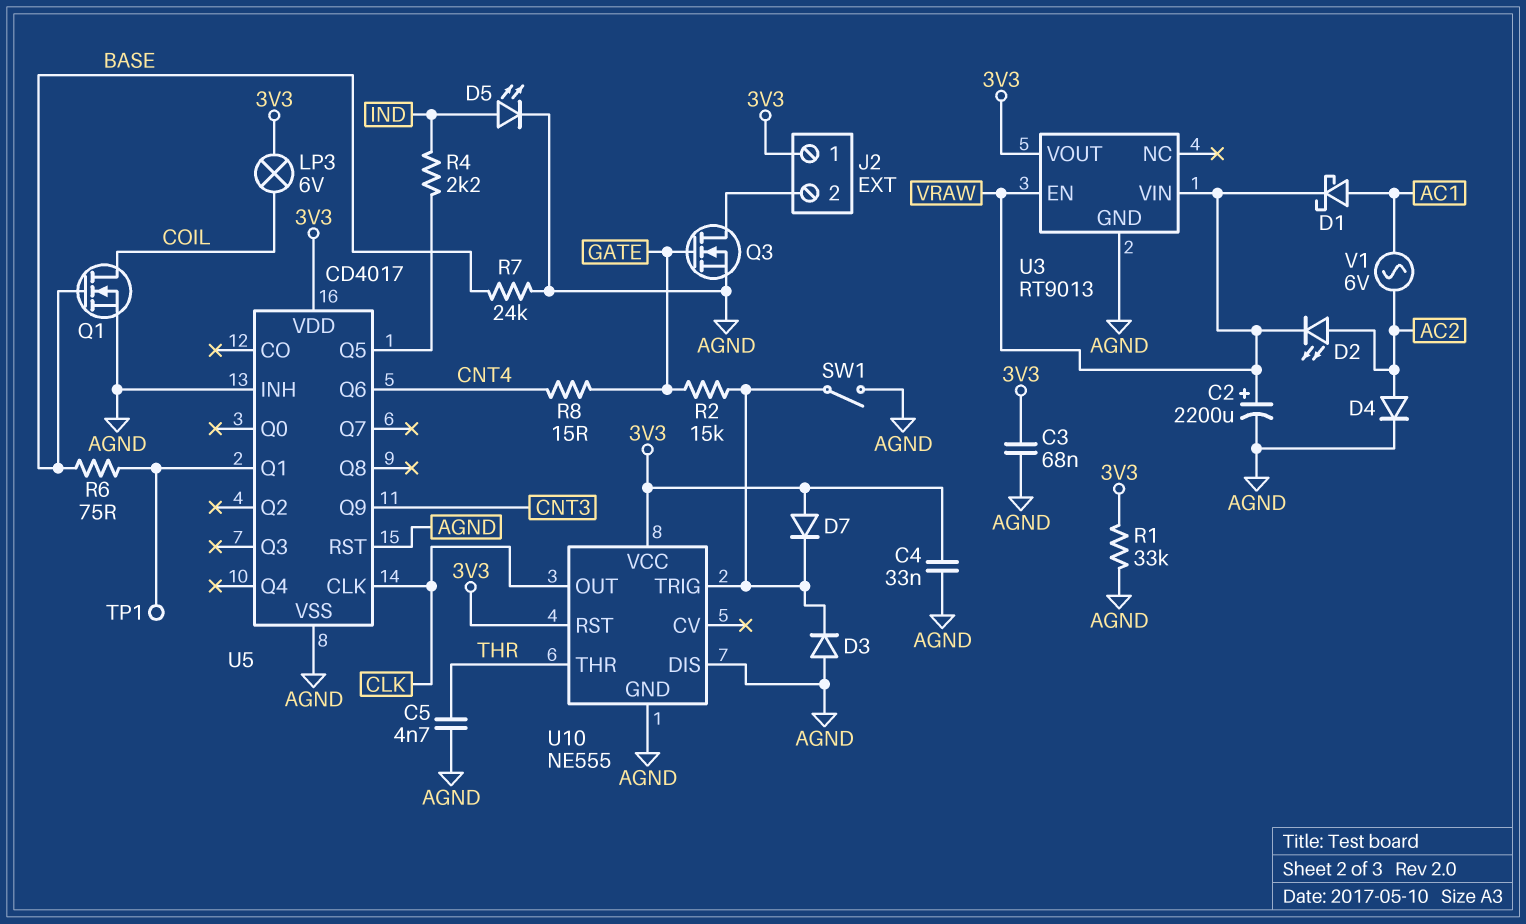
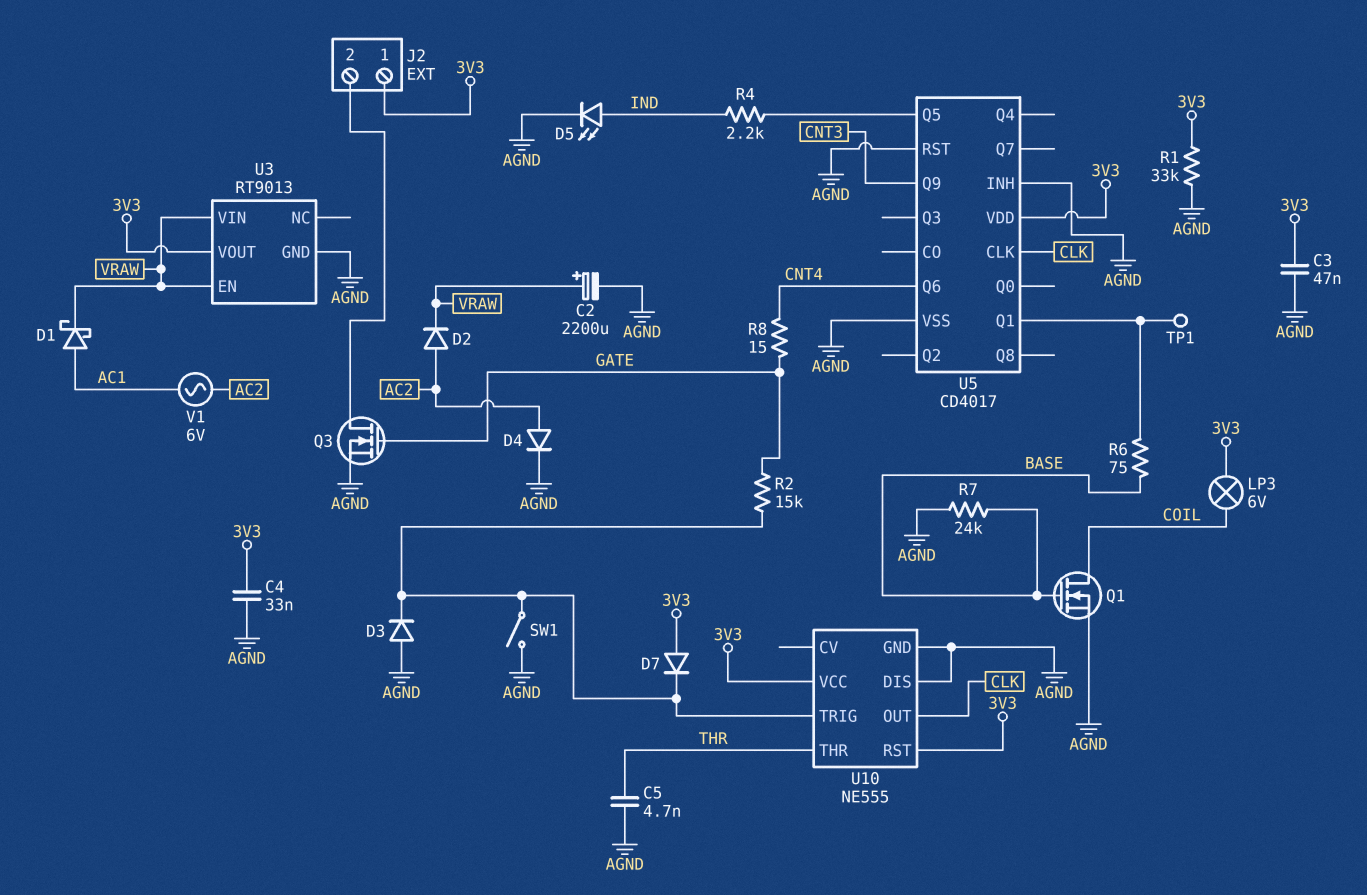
C3: 68nF (3V3, AGND) -> 47nF (3V3, AGND)
D2: LED (A AC2, K VRAW) -> diode (A AC2, K VRAW)

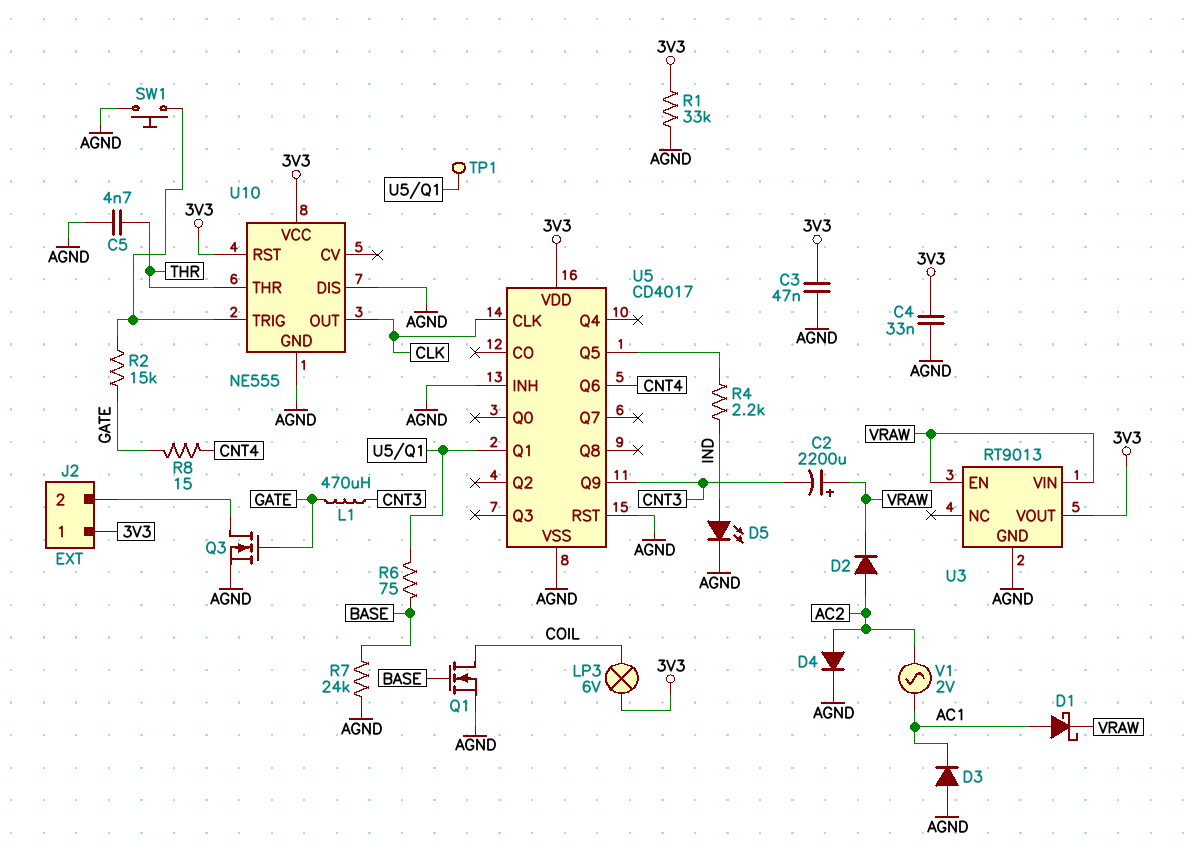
C2: 2200uF (plus VRAW, minus AGND) -> 2200uF (plus VRAW, minus CNT3)
D3: diode (A AGND, K U10/TRIG) -> diode (A AGND, K AC1)
D7: diode (A 3V3, K U10/TRIG) -> none
L1: none -> 470uH (CNT3, GATE)
SW1: switch (AGND, U10/TRIG) -> button (AGND, U10/TRIG)
V1: AC 6V (AC1, AC2) -> AC 2V (AC1, AC2)

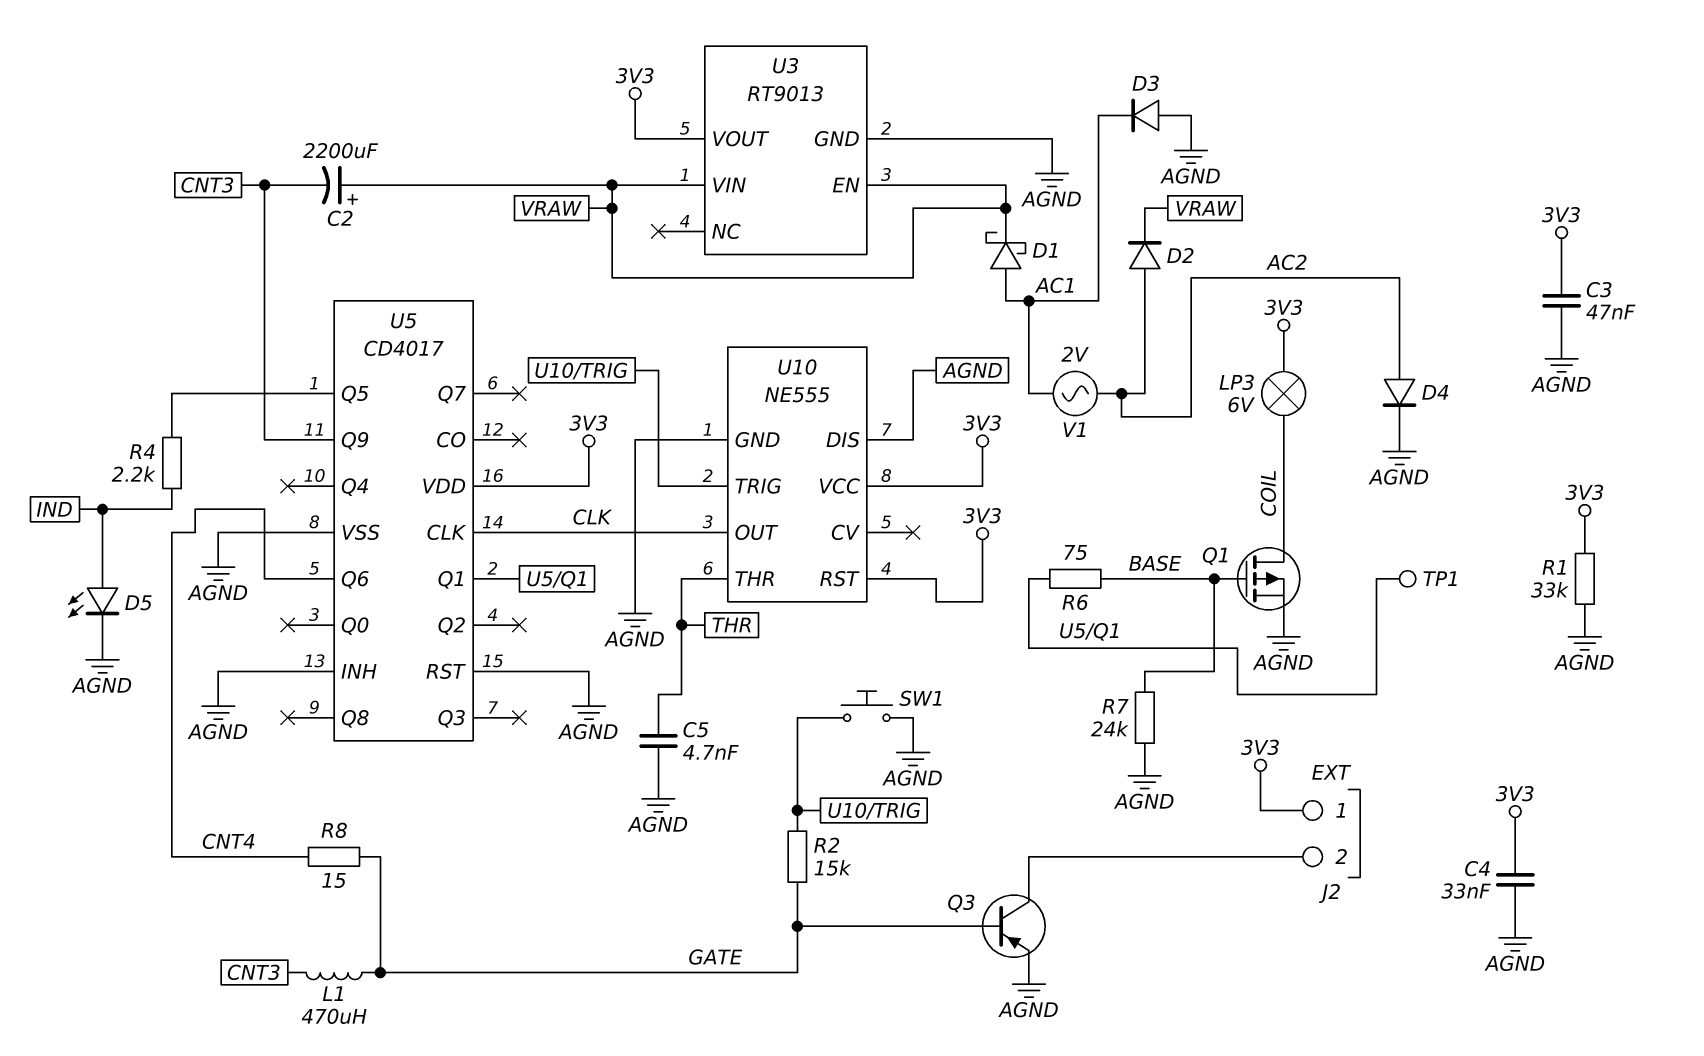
Q1: NMOS (G BASE, D COIL, S AGND) -> PMOS (G BASE, D COIL, S AGND)
Q3: NMOS (G GATE, D J2/2, S AGND) -> PNP (B GATE, C J2/2, E AGND)

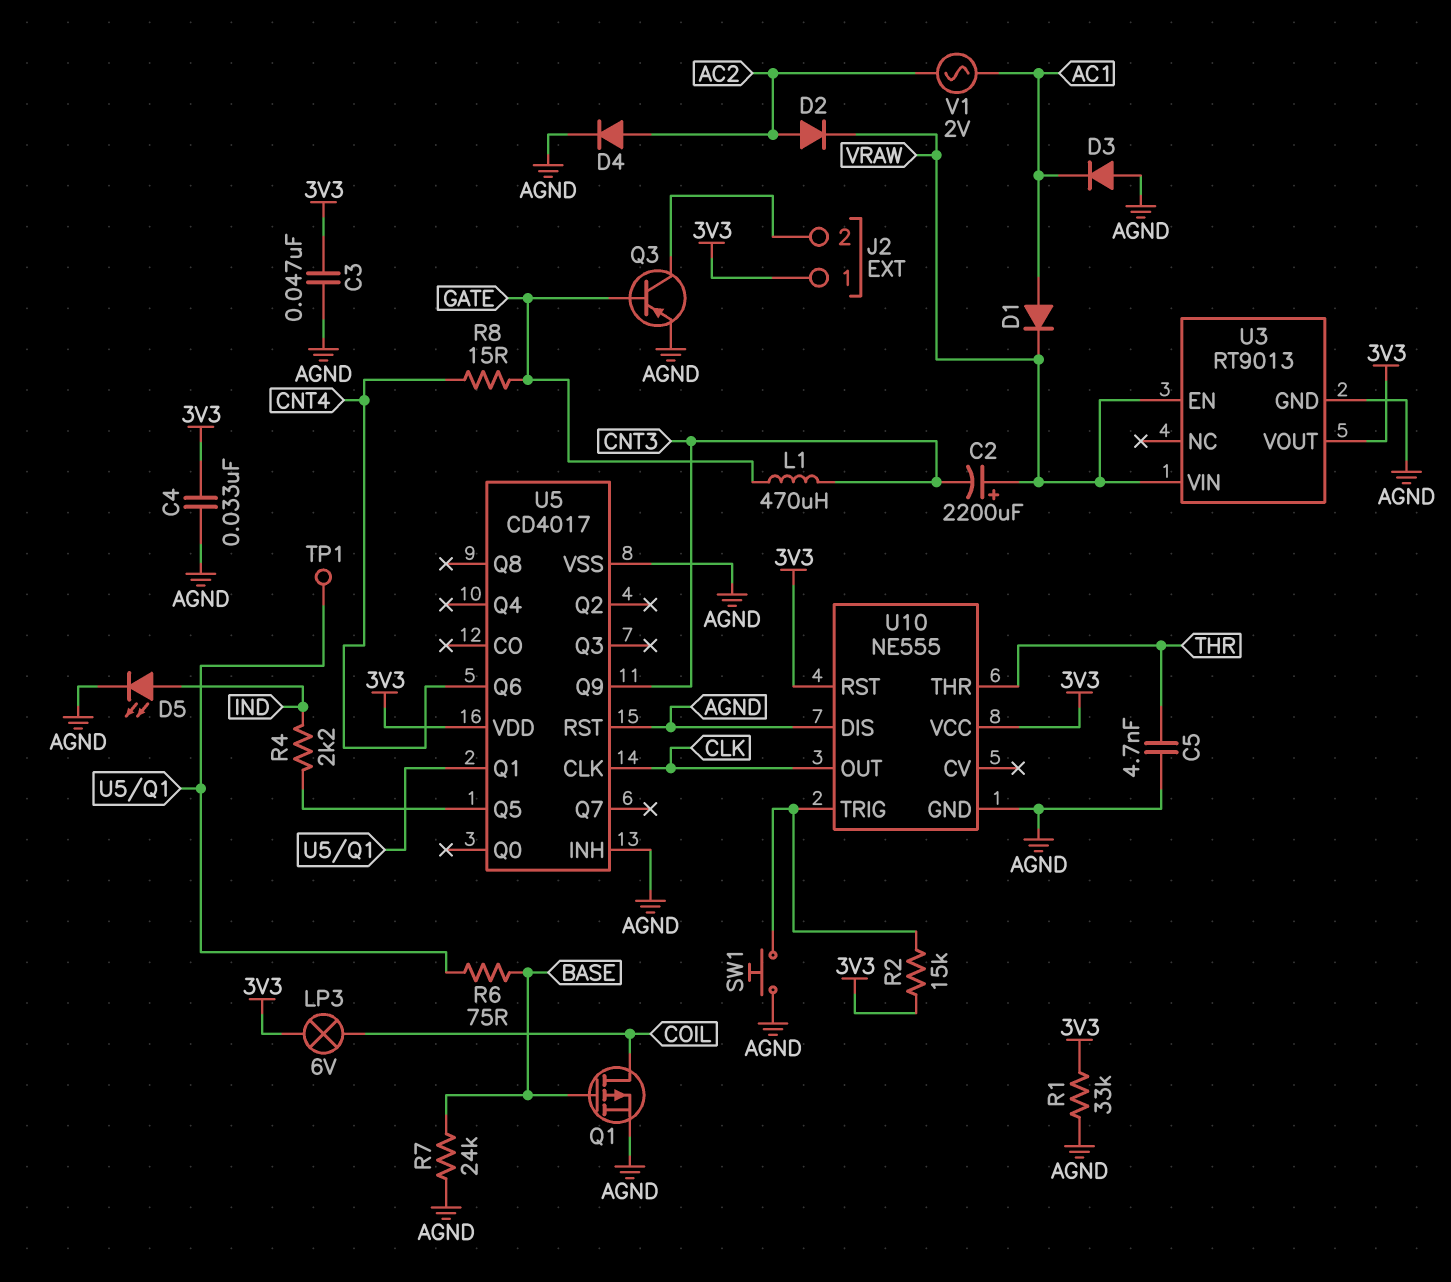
D1: schottky (A AC1, K VRAW) -> diode (A AC1, K VRAW)
R2: 15k (GATE, U10/TRIG) -> 15k (3V3, U10/TRIG)

